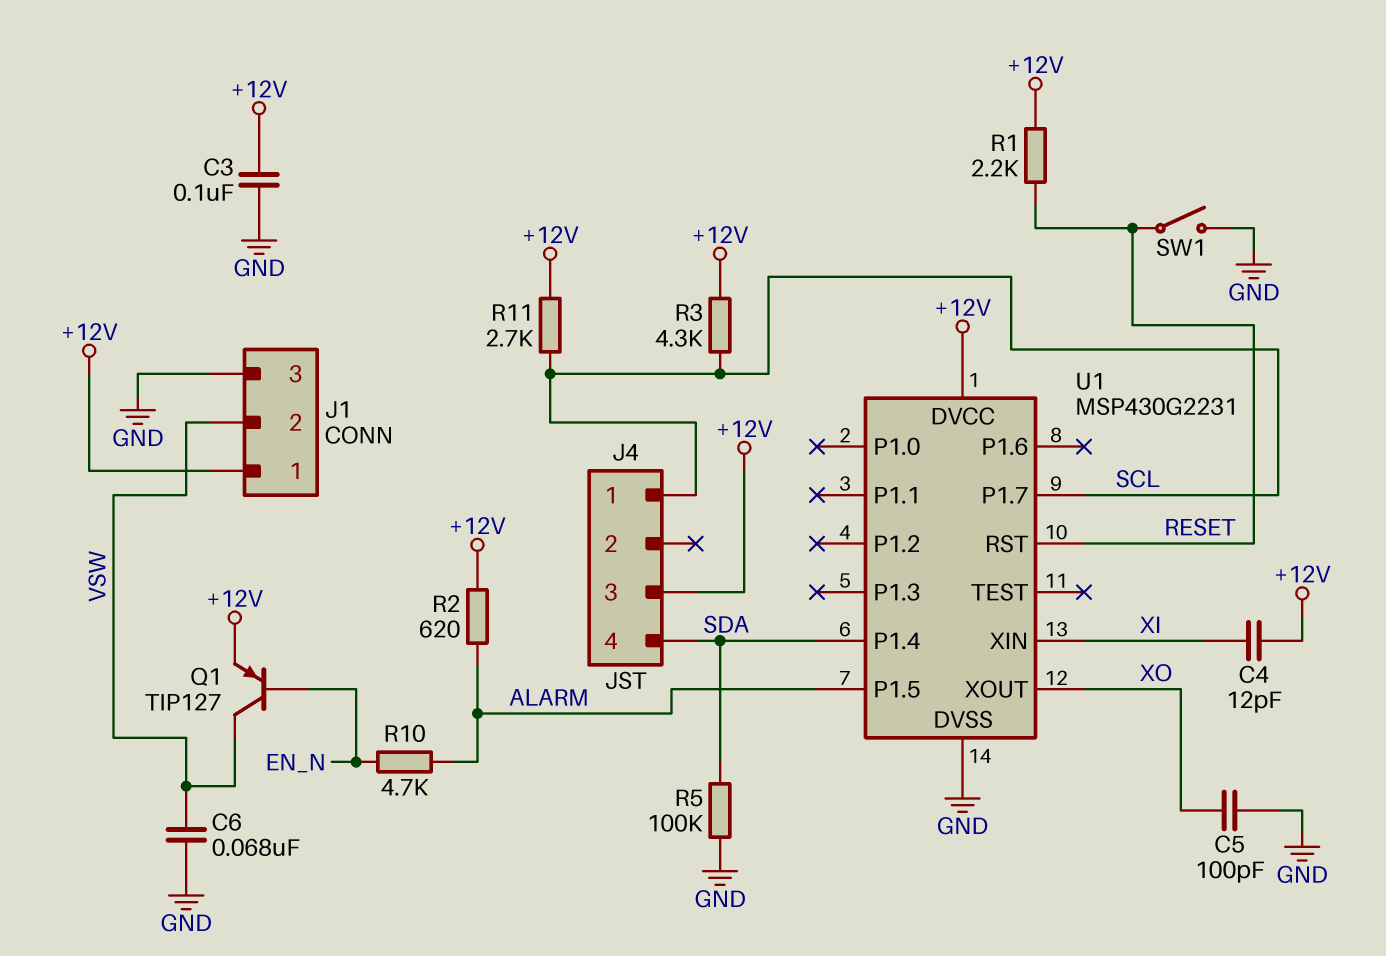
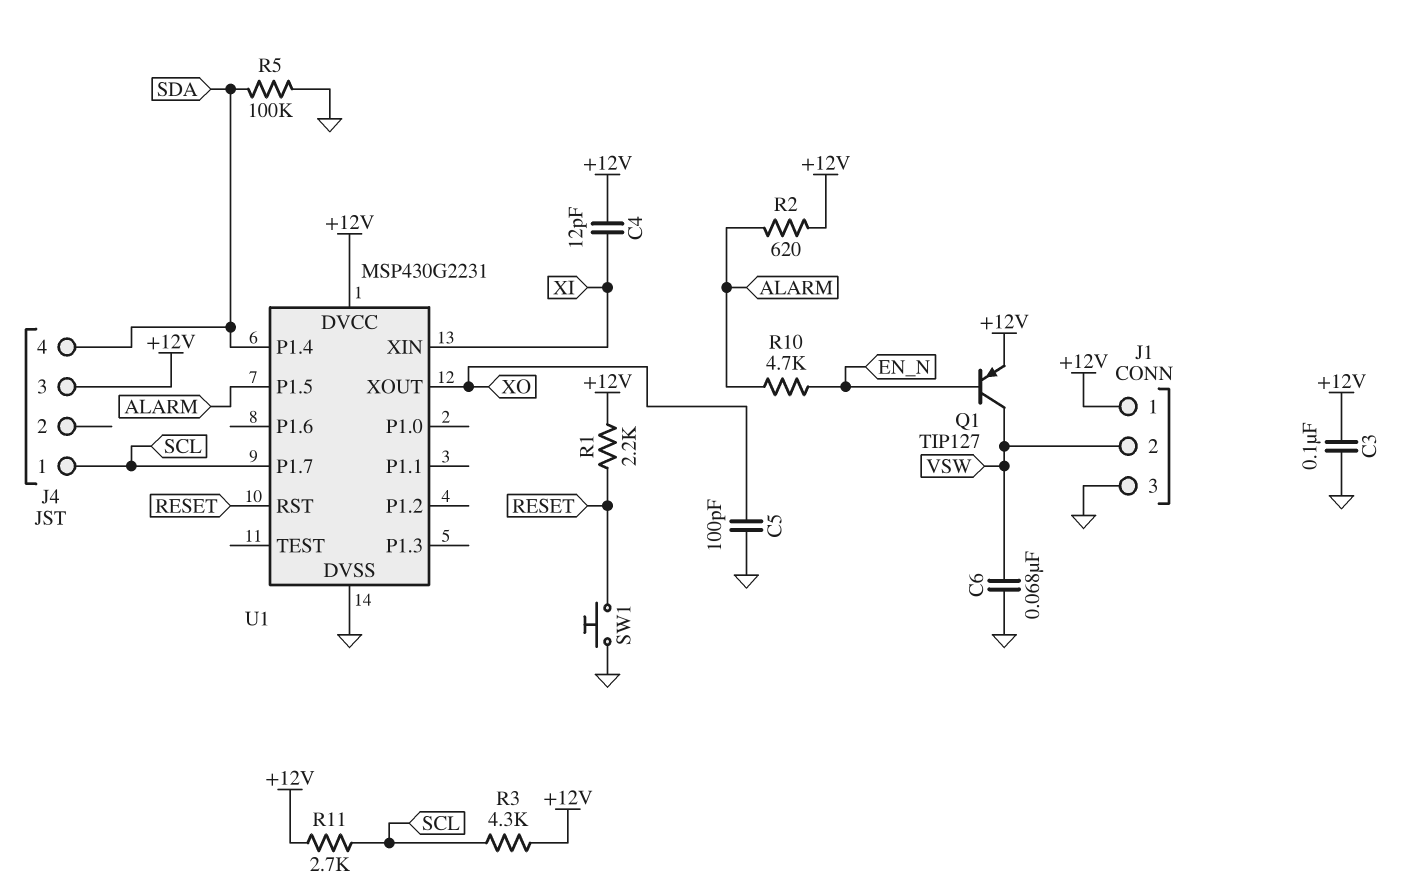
SW1: switch (GND, RESET) -> button (GND, RESET)

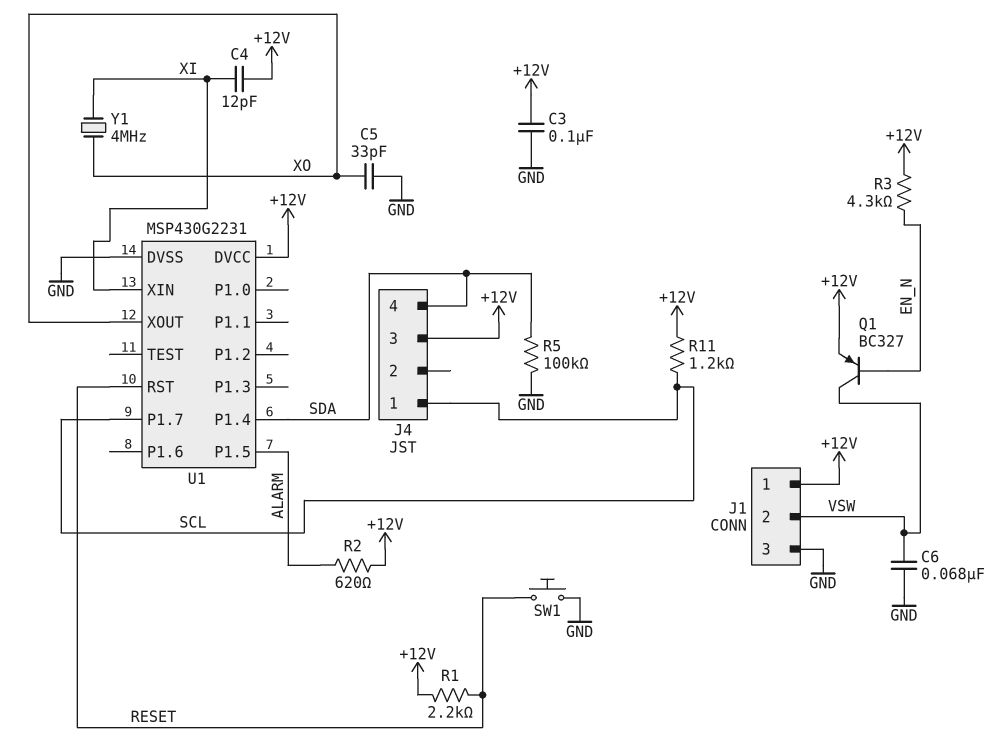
C5: 100pF (GND, XO) -> 33pF (GND, XO)
Q1: PNP TIP127 (B EN_N, C VSW, E +12V) -> PNP BC327 (B EN_N, C VSW, E +12V)
R3: 4.3k (+12V, SCL) -> 4.3k (+12V, EN_N)
R10: 4.7k (ALARM, EN_N) -> none
R11: 2.7k (+12V, SCL) -> 1.2k (+12V, SCL)
Y1: none -> 4MHz (XI, XO)

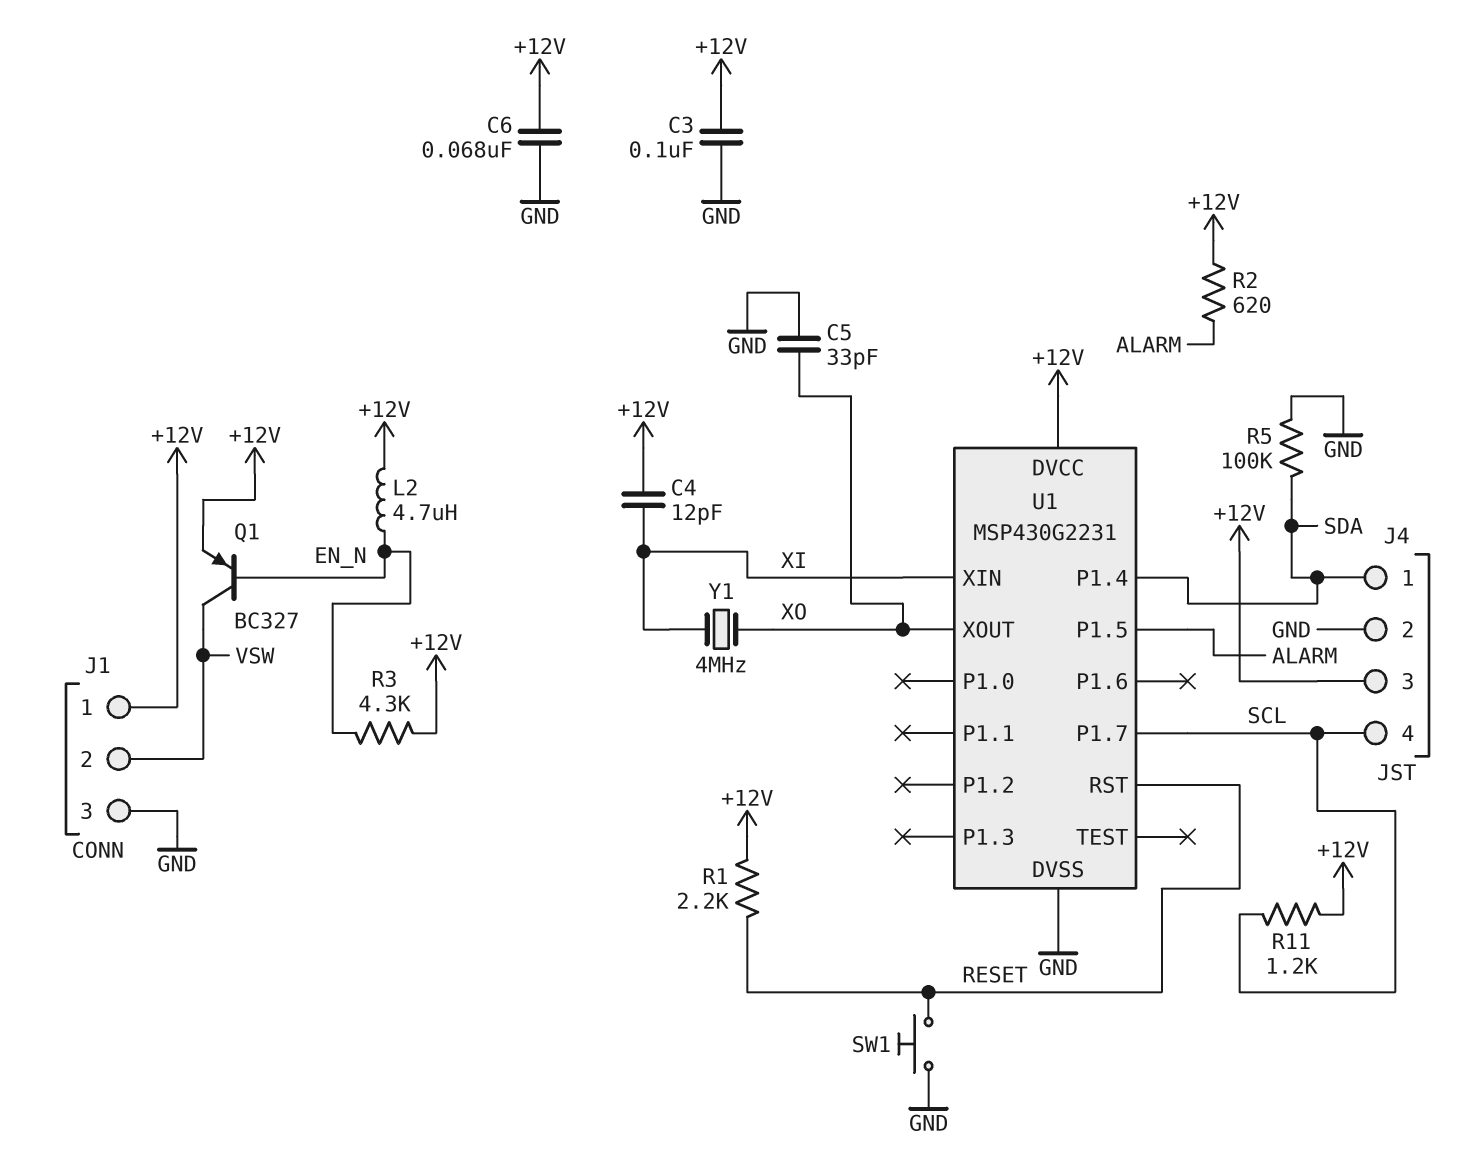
C6: 68nF (GND, VSW) -> 68nF (+12V, GND)
J4 pin 1: SCL -> SDA
J4 pin 2: none -> GND
J4 pin 4: SDA -> SCL
L2: none -> 4.7uH (+12V, EN_N)

